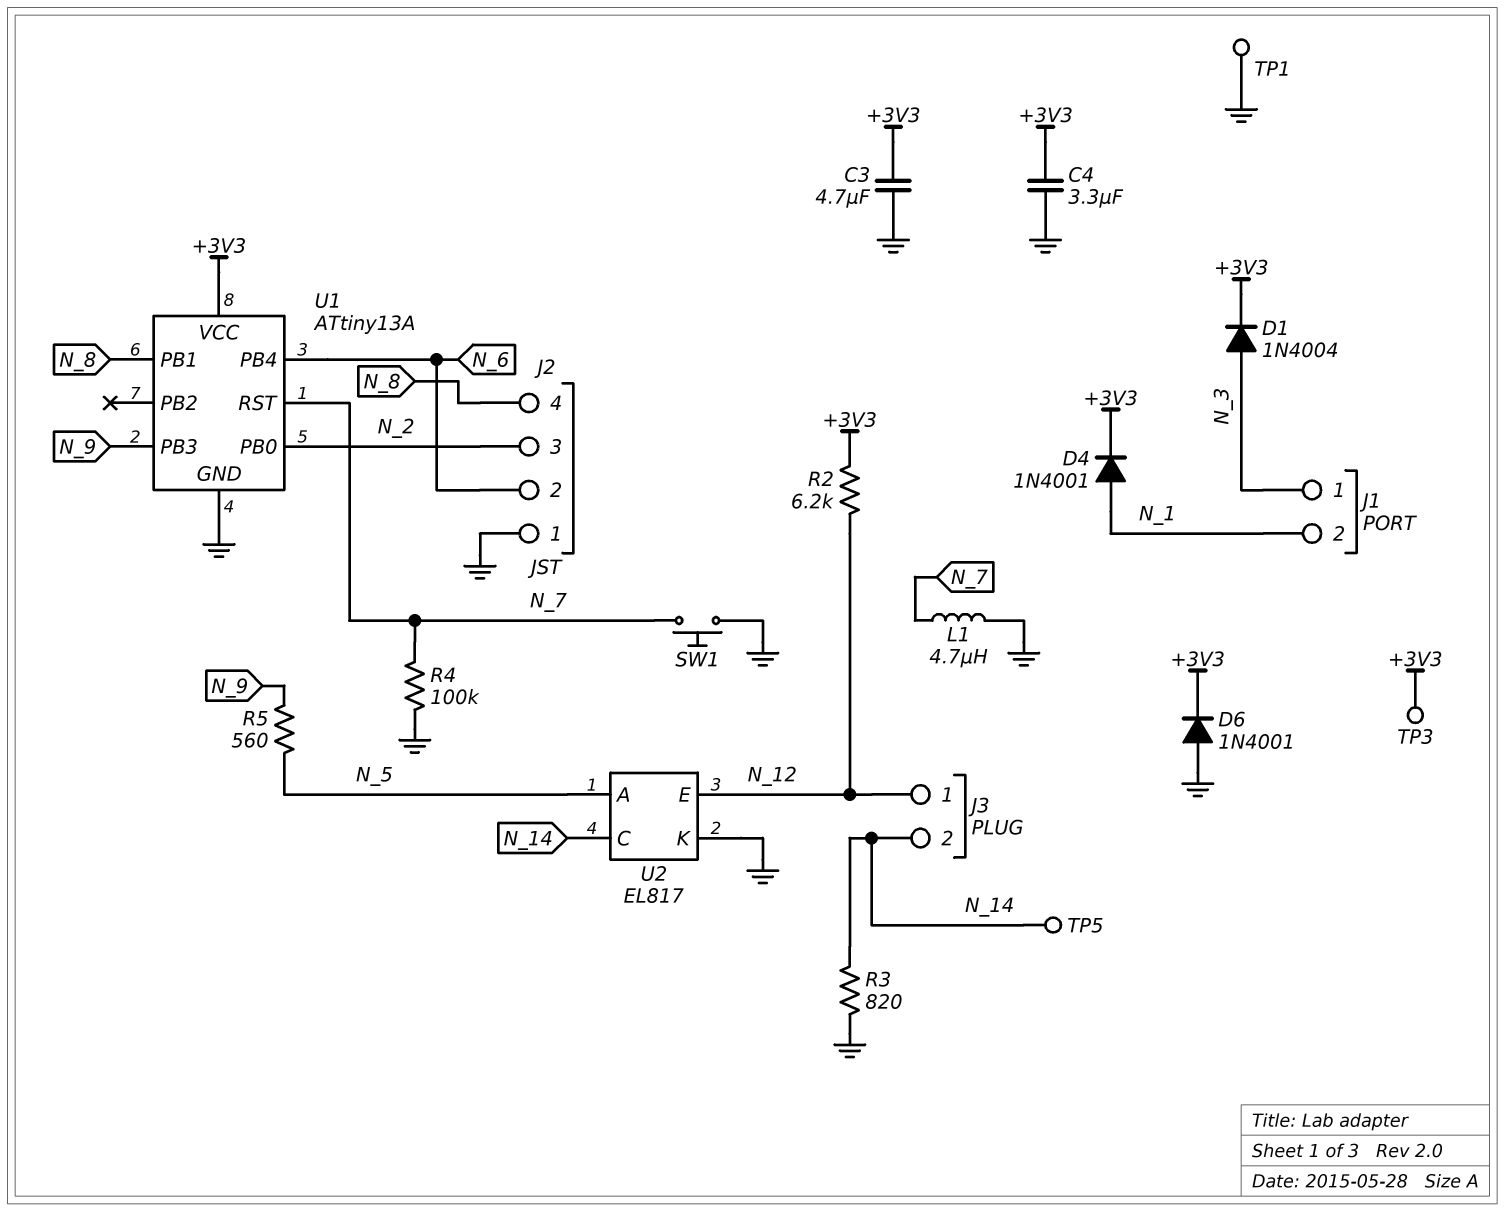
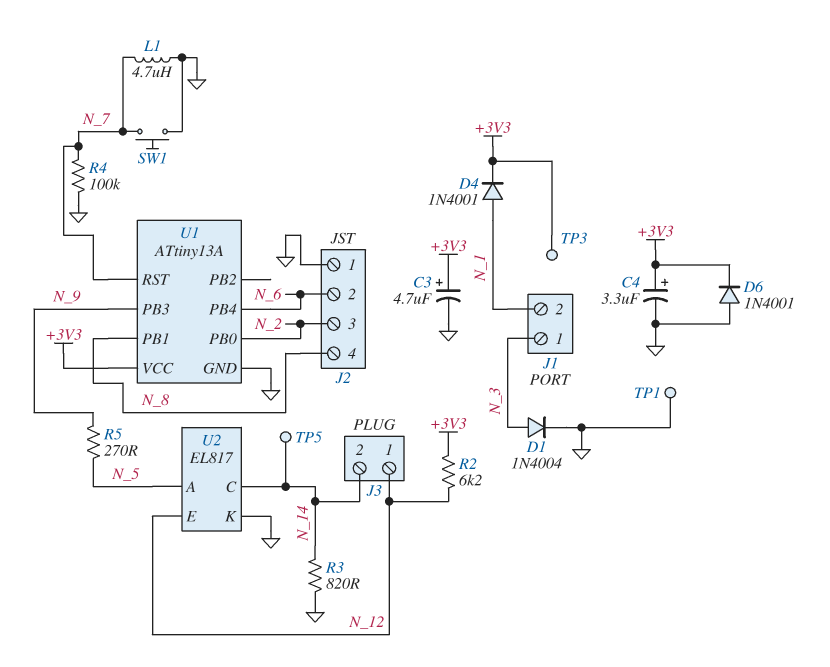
C3: 4.7uF (+3V3, GND) -> 4.7uF (plus +3V3, minus GND)
C4: 3.3uF (+3V3, GND) -> 3.3uF (plus +3V3, minus GND)
D1: diode 1N4004 (A N_3, K +3V3) -> diode 1N4004 (A N_3, K GND)
R5: 560 (N_5, N_9) -> 270 (N_5, N_9)

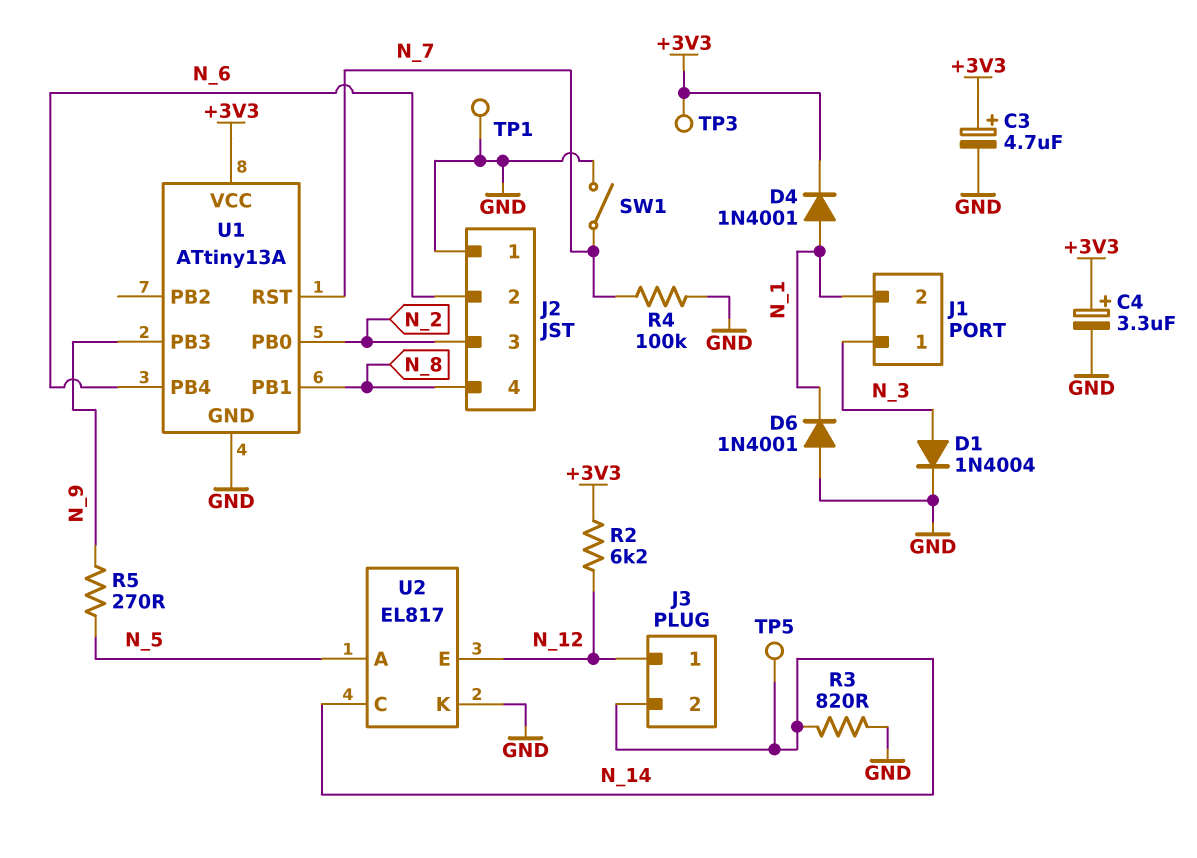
D6: diode 1N4001 (A GND, K +3V3) -> diode 1N4001 (A GND, K N_1)
L1: 4.7uH (GND, N_7) -> none
SW1: button (GND, N_7) -> switch (GND, N_7)

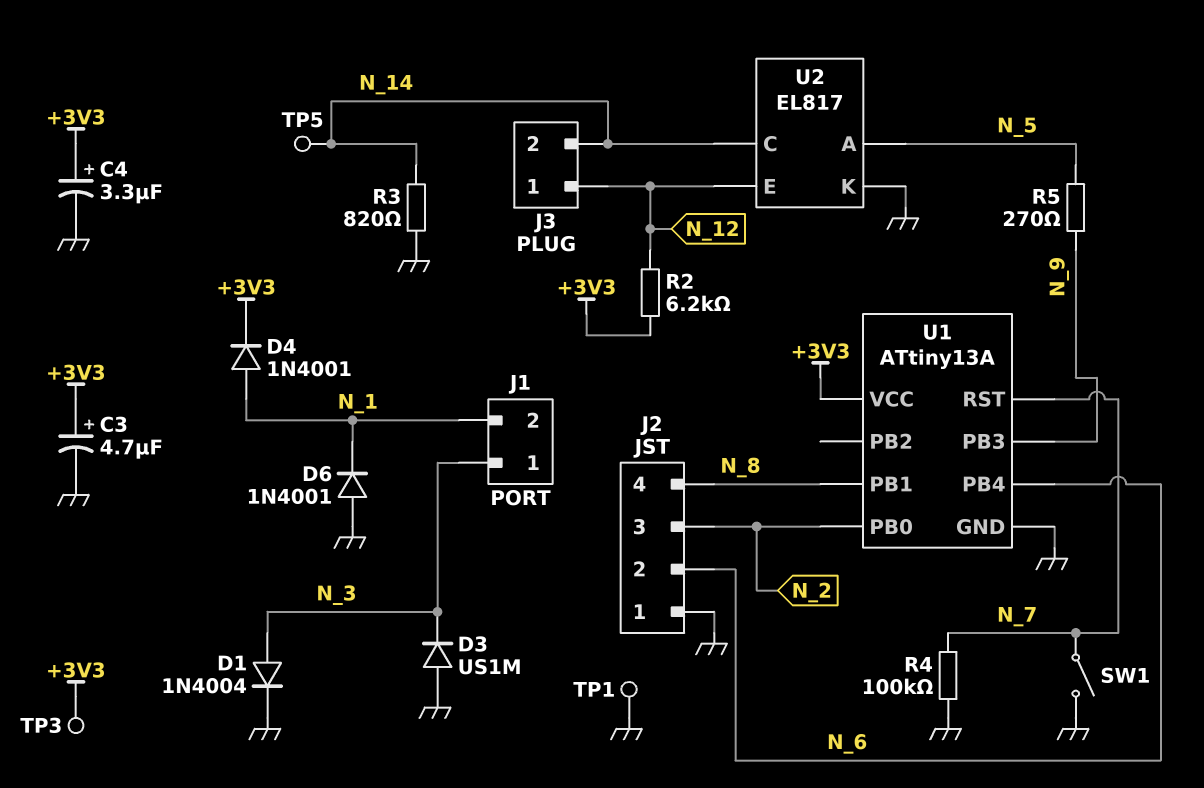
D3: none -> diode US1M (A GND, K N_3)

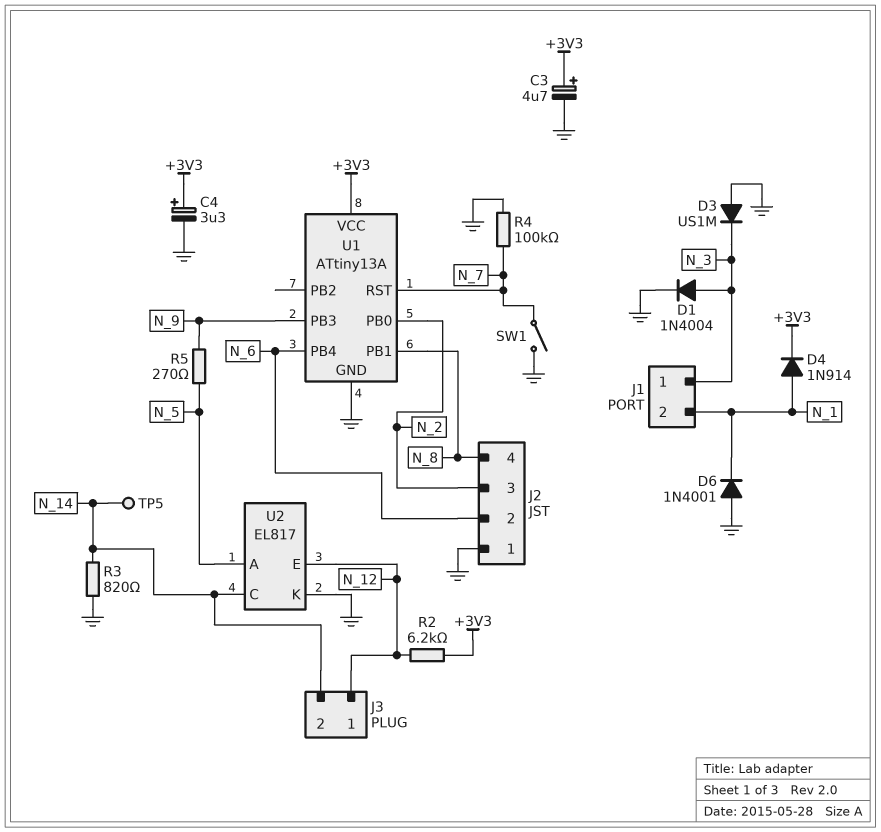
D4: diode 1N4001 (A N_1, K +3V3) -> diode 1N914 (A N_1, K +3V3)
TP1: test point (GND) -> none
TP3: test point (+3V3) -> none

